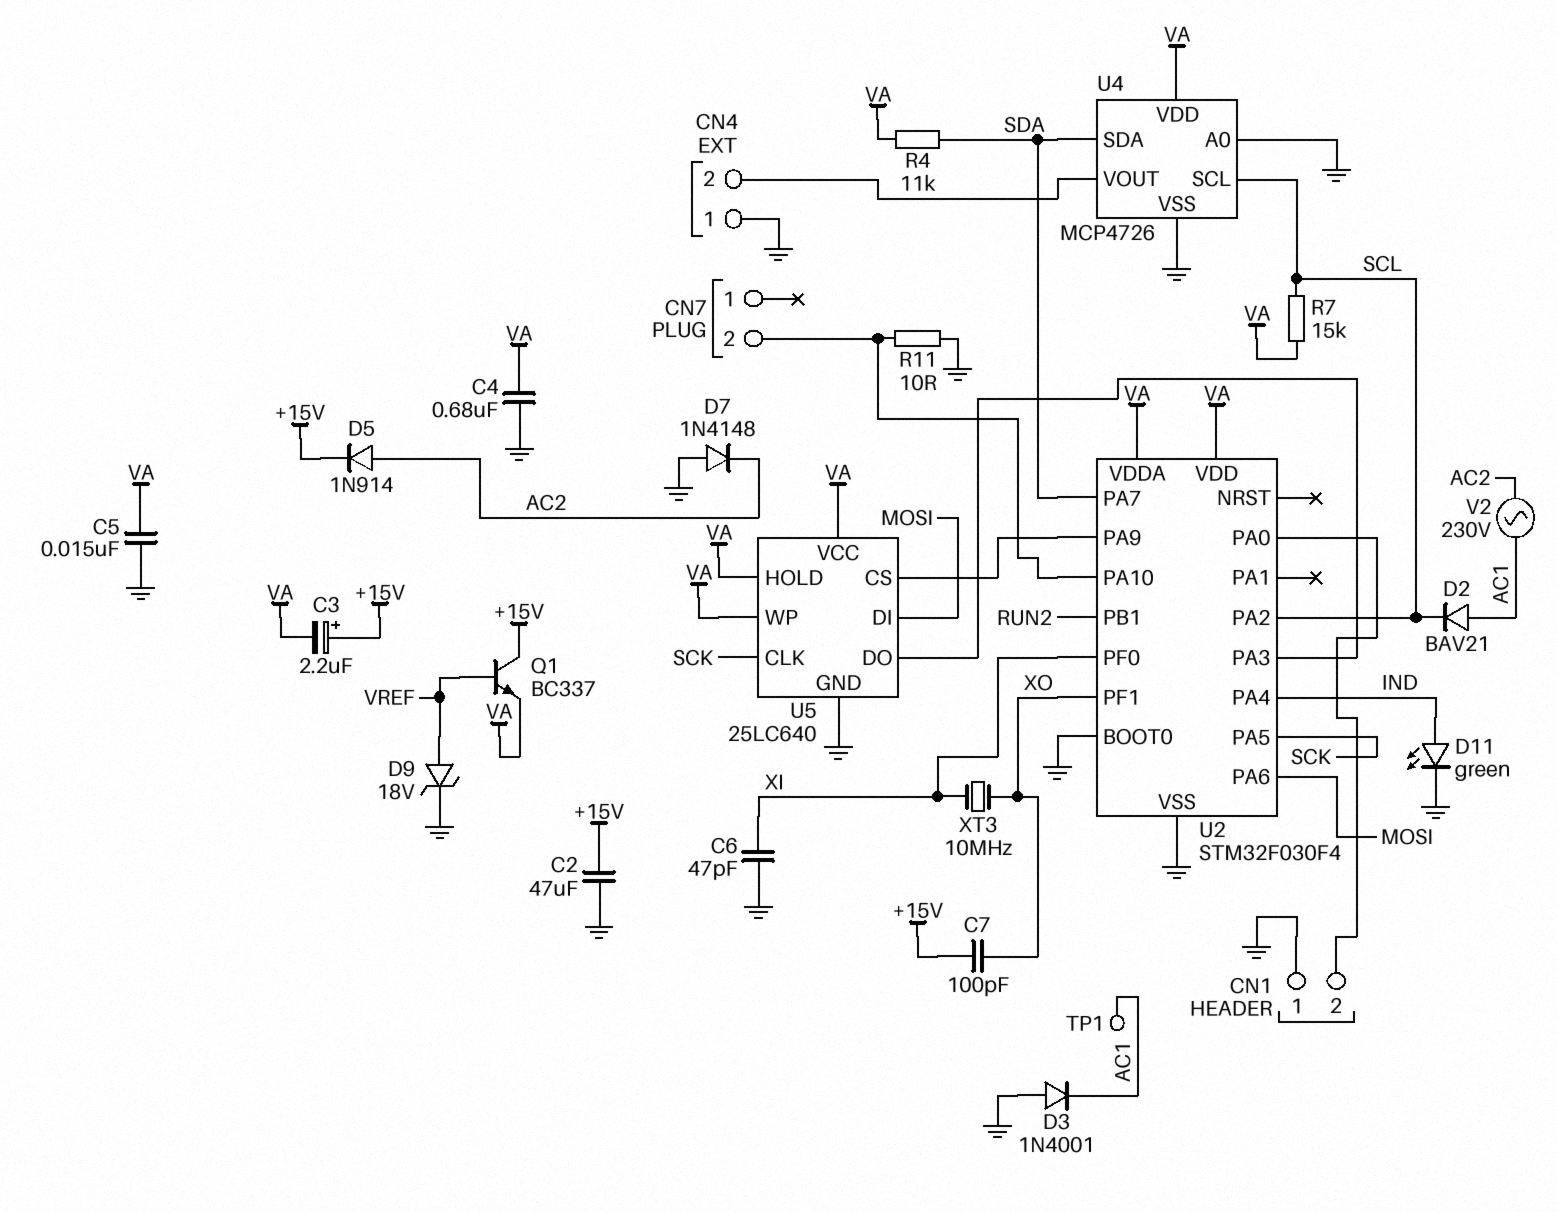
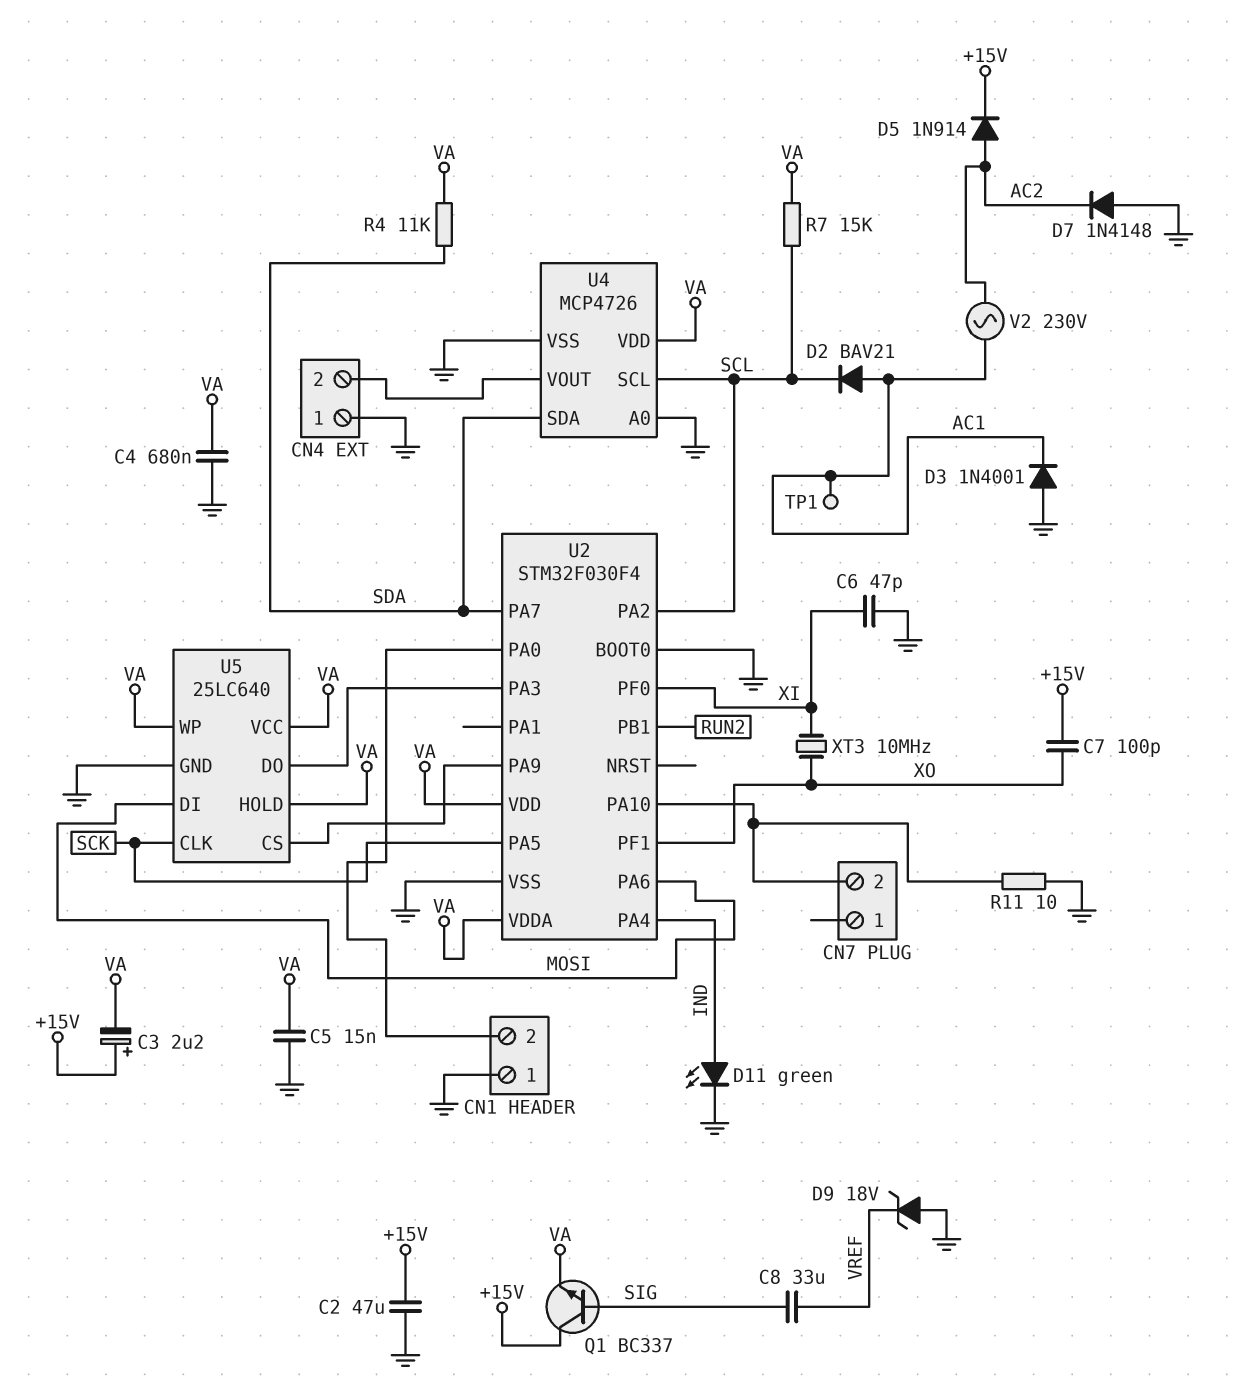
C8: none -> 33uF (SIG, VREF)
D9: zener 18V (A VREF, K GND) -> zener 18V (A GND, K VREF)
Q1: NPN BC337 (B VREF, C +15V, E VA) -> NPN BC337 (B SIG, C +15V, E VA)

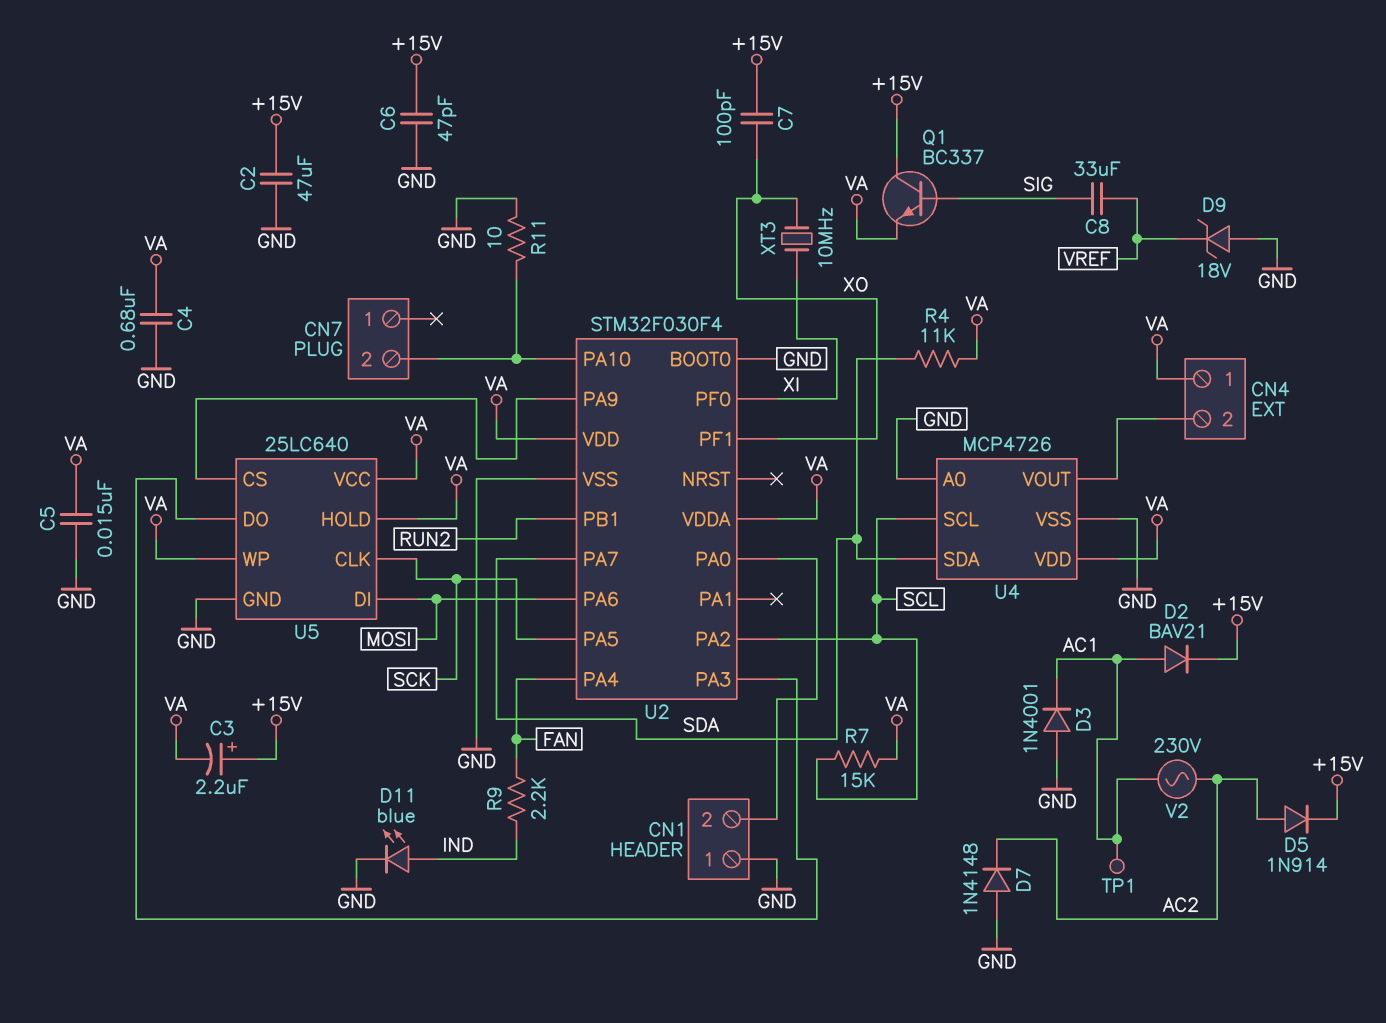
C6: 47pF (GND, XI) -> 47pF (+15V, GND)
CN4 pin 1: GND -> VA
D2: diode BAV21 (A AC1, K SCL) -> diode BAV21 (A AC1, K +15V)
D11: LED green (A IND, K GND) -> LED blue (A IND, K GND)
R9: none -> 2.2k (FAN, IND)
U2 pin PA4: IND -> FAN

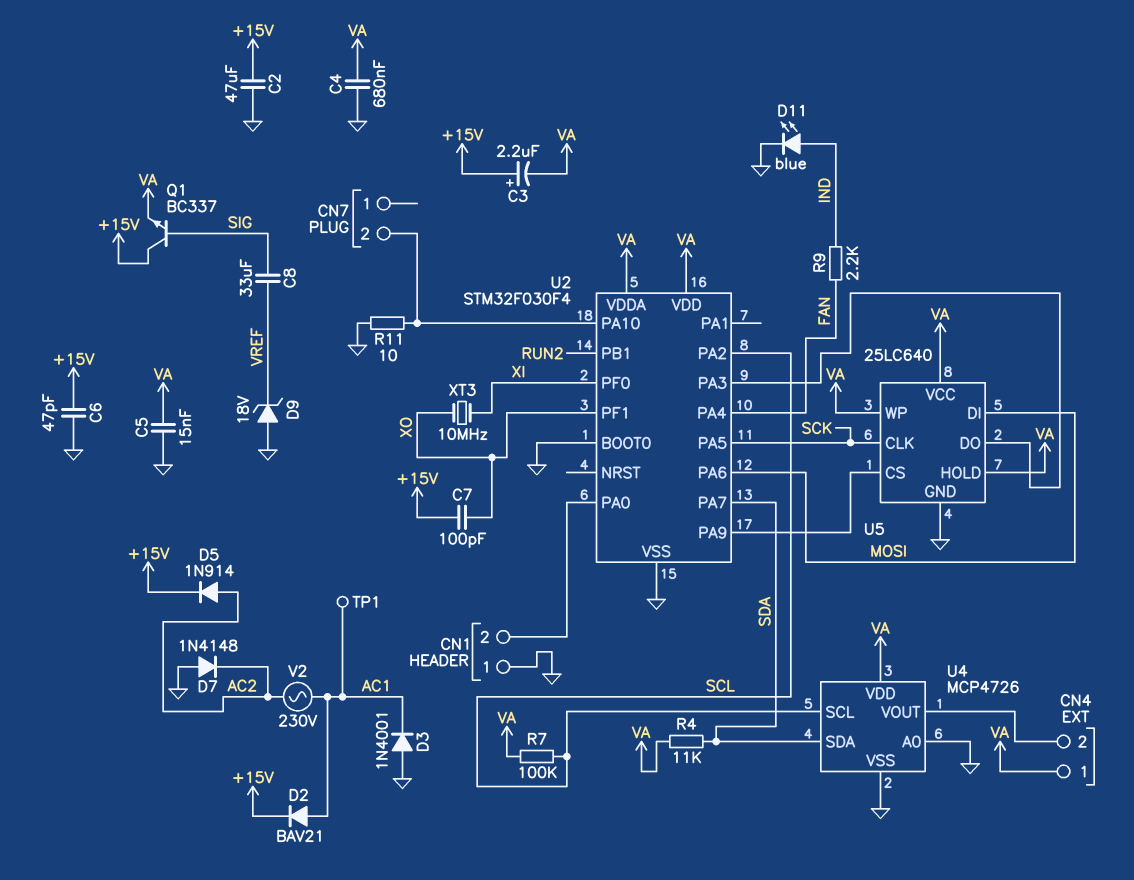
R7: 15k (SCL, VA) -> 100k (SCL, VA)

